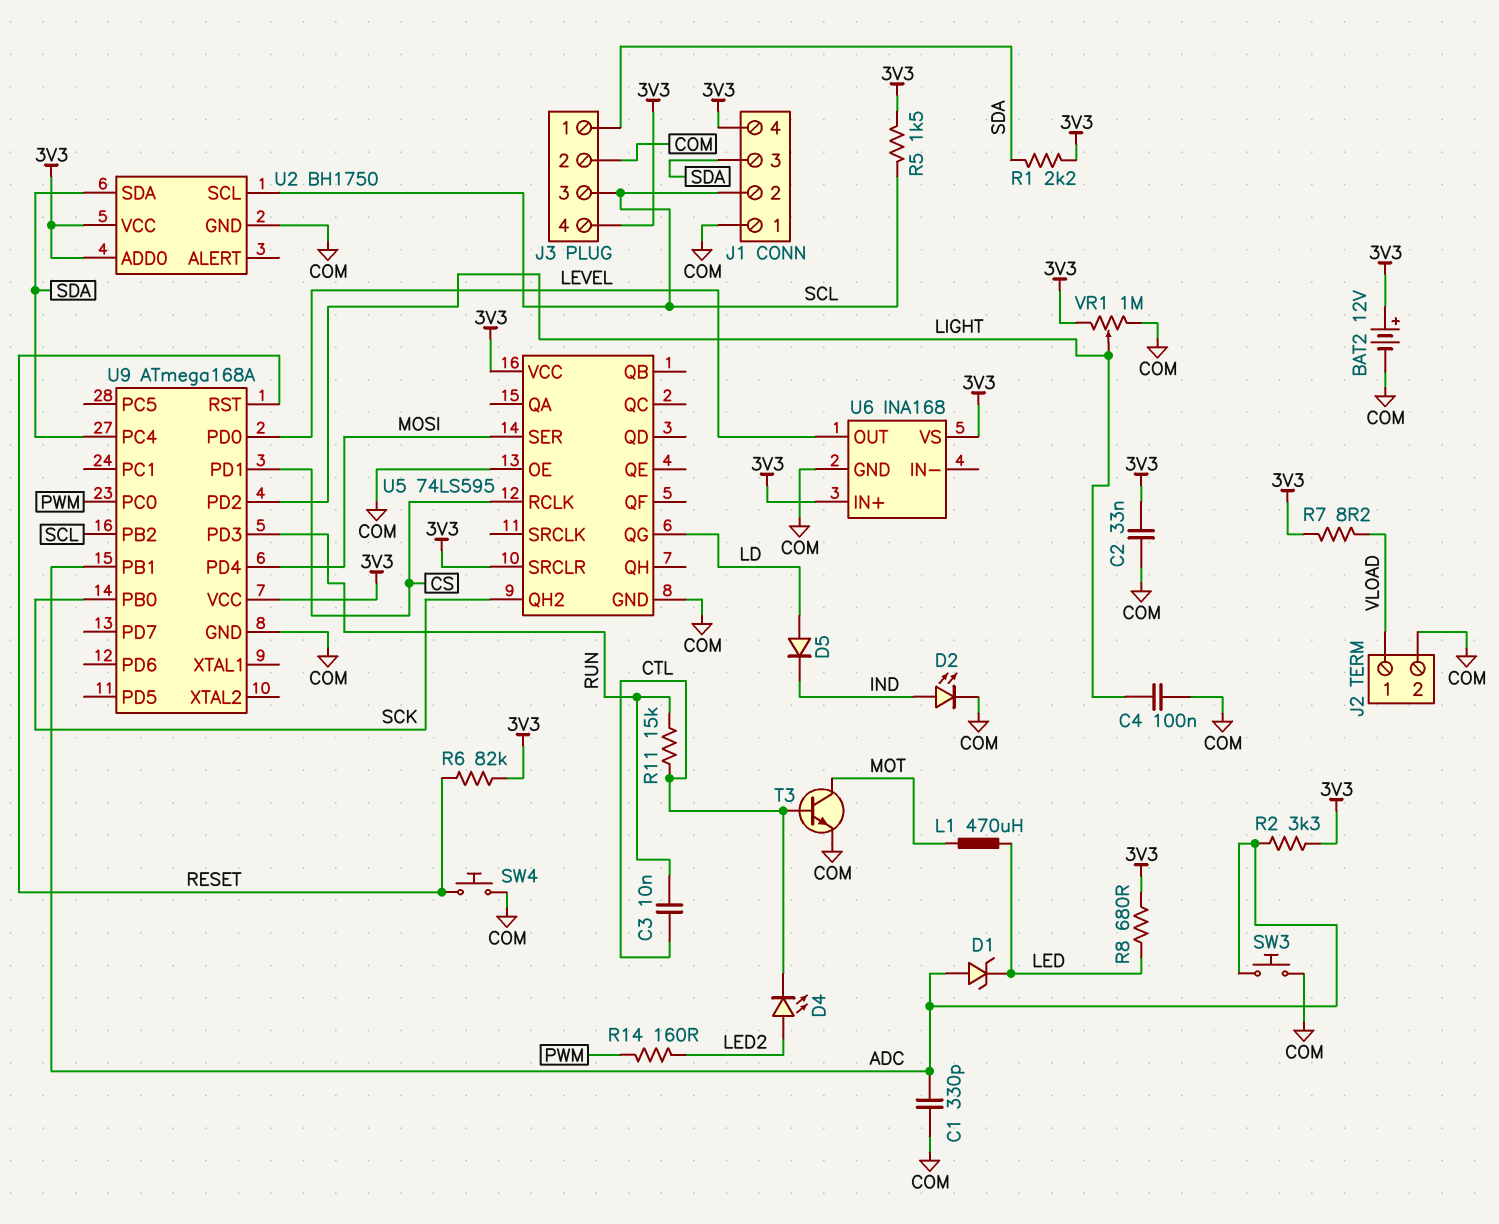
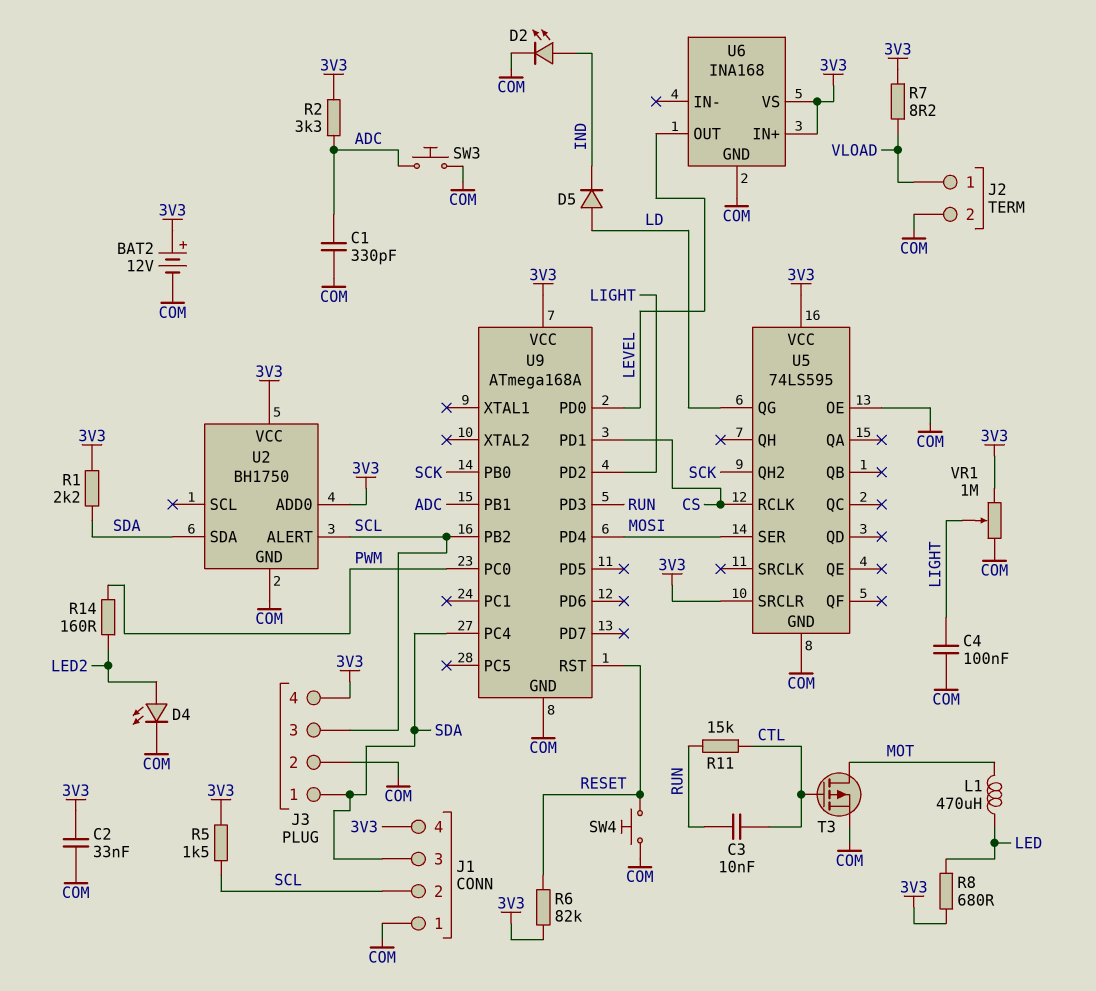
D1: zener (A ADC, K LED) -> none
D4: LED (A LED2, K CTL) -> LED (A LED2, K COM)
T3: NPN (B CTL, C MOT, E COM) -> PMOS (G CTL, D MOT, S COM)
U2 pin ALERT: none -> SCL
U2 pin SCL: SCL -> none

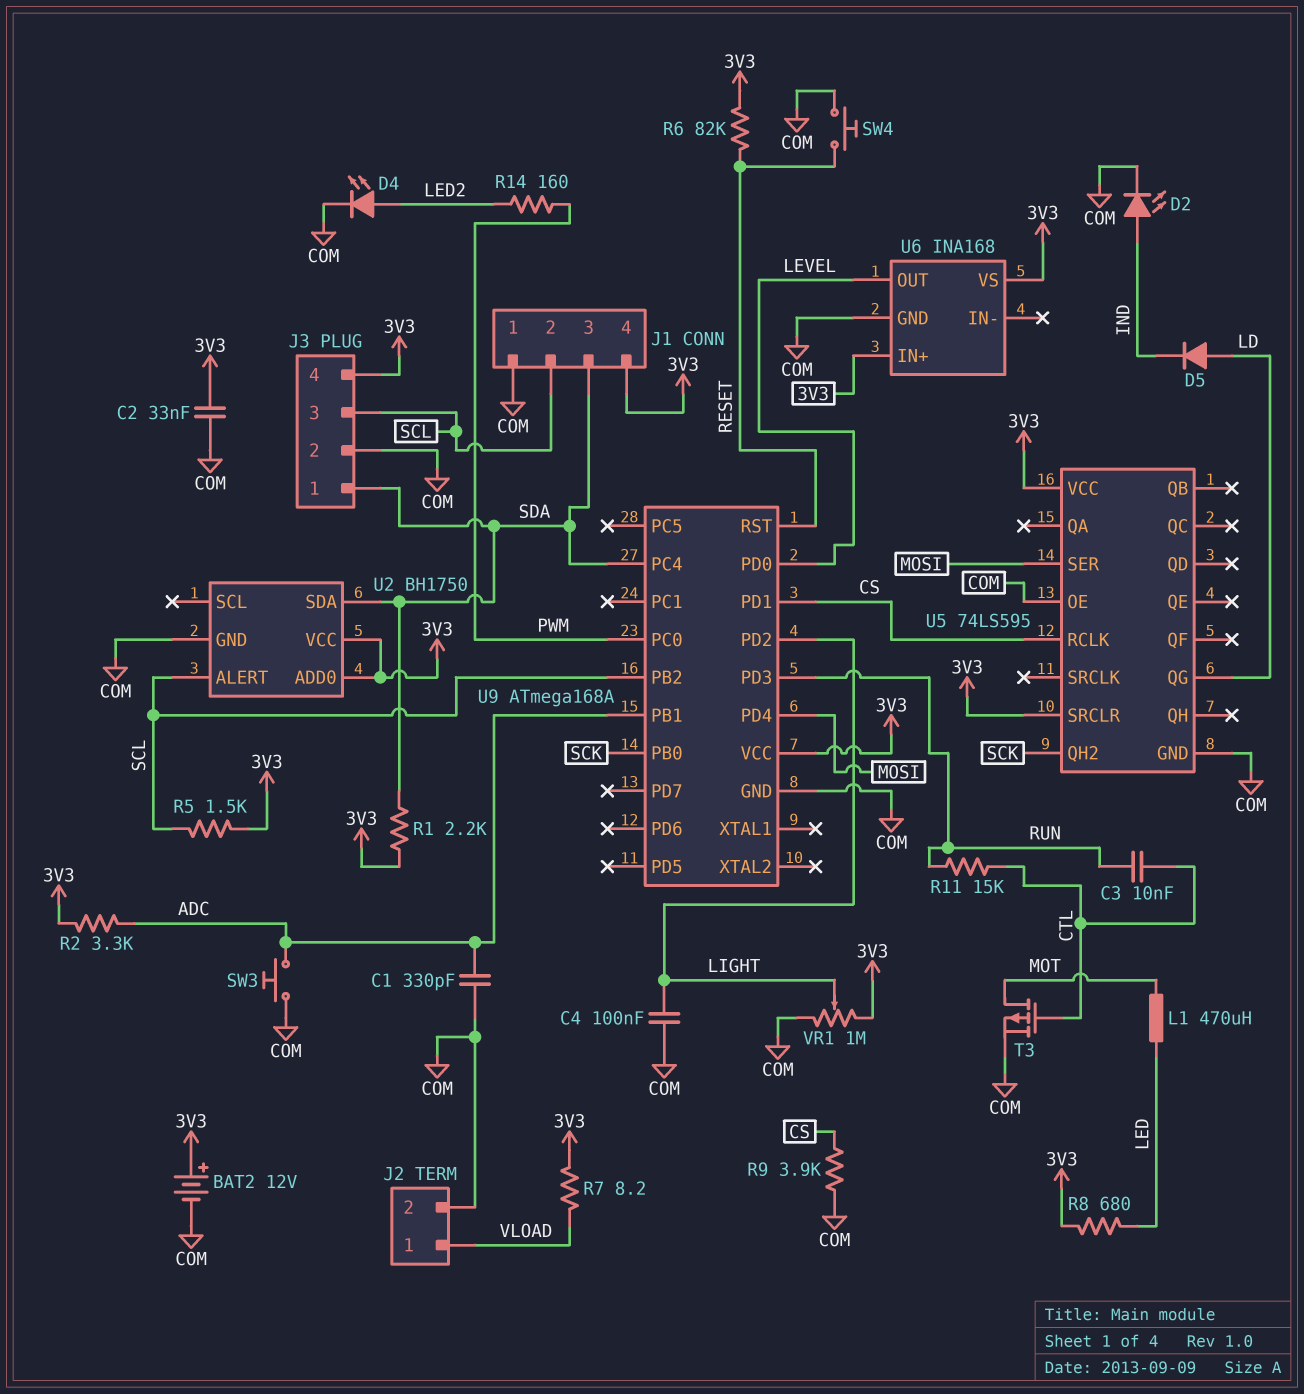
R9: none -> 3.9k (COM, CS)

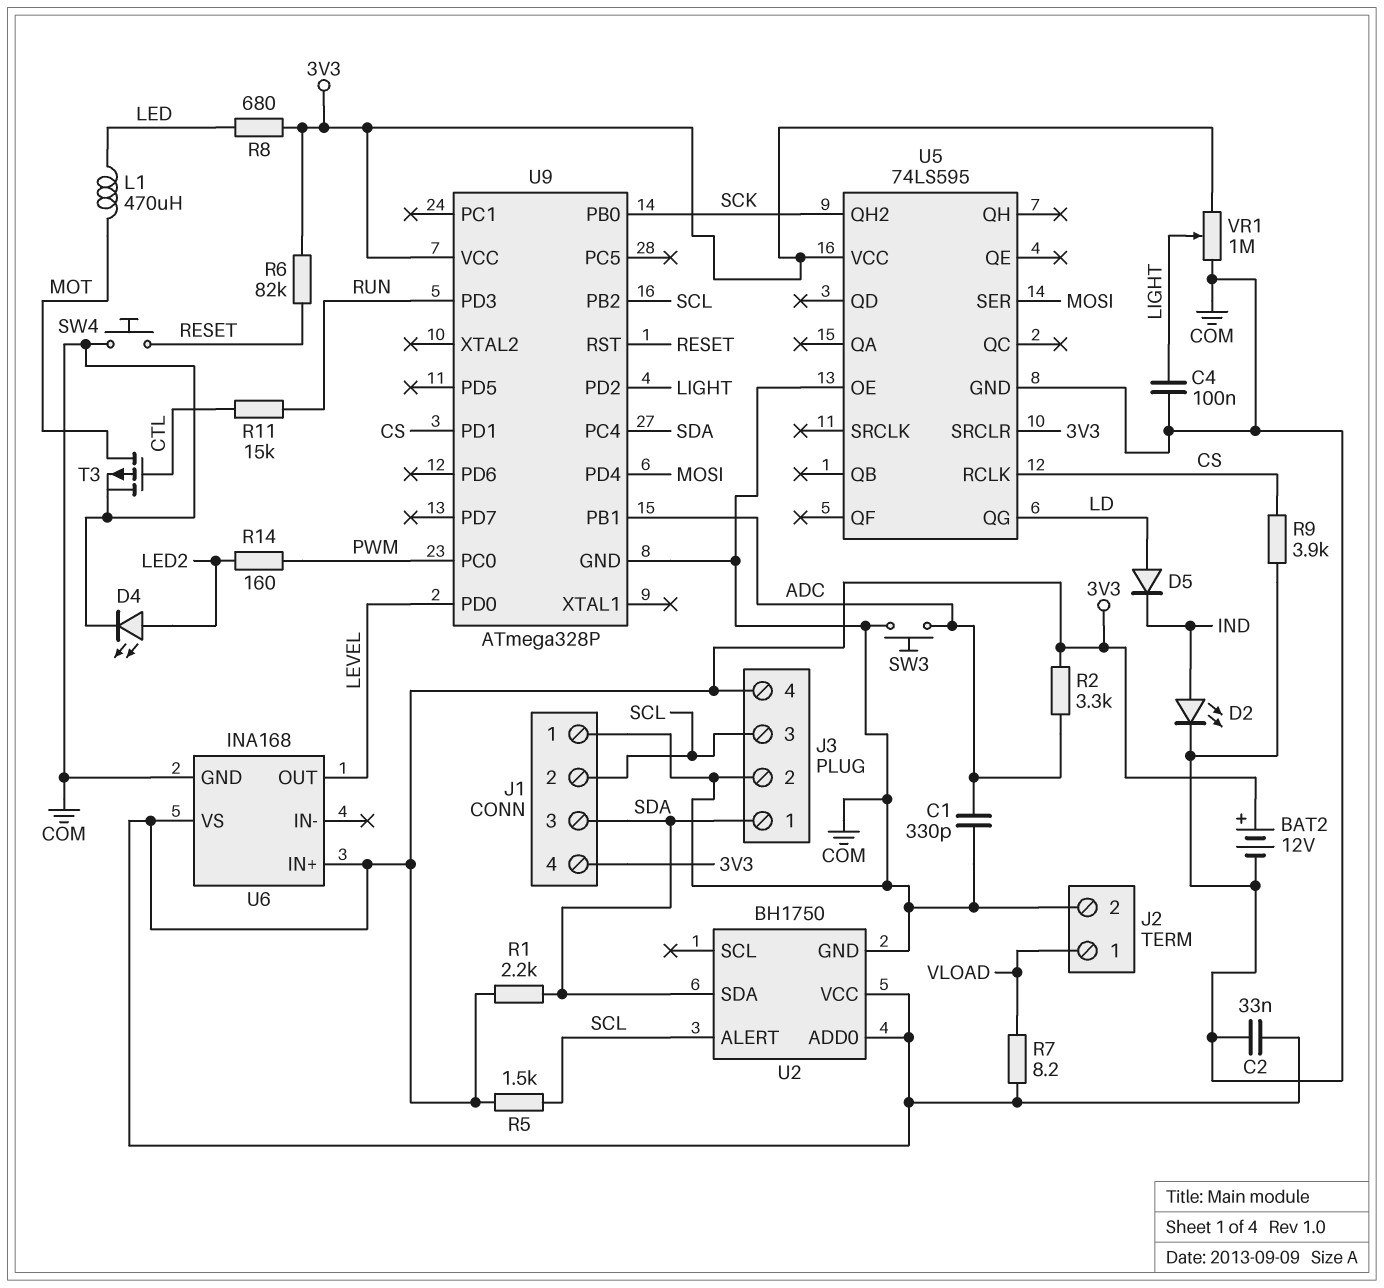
C3: 10nF (CTL, RUN) -> none
U9: ATmega168A -> ATmega328P

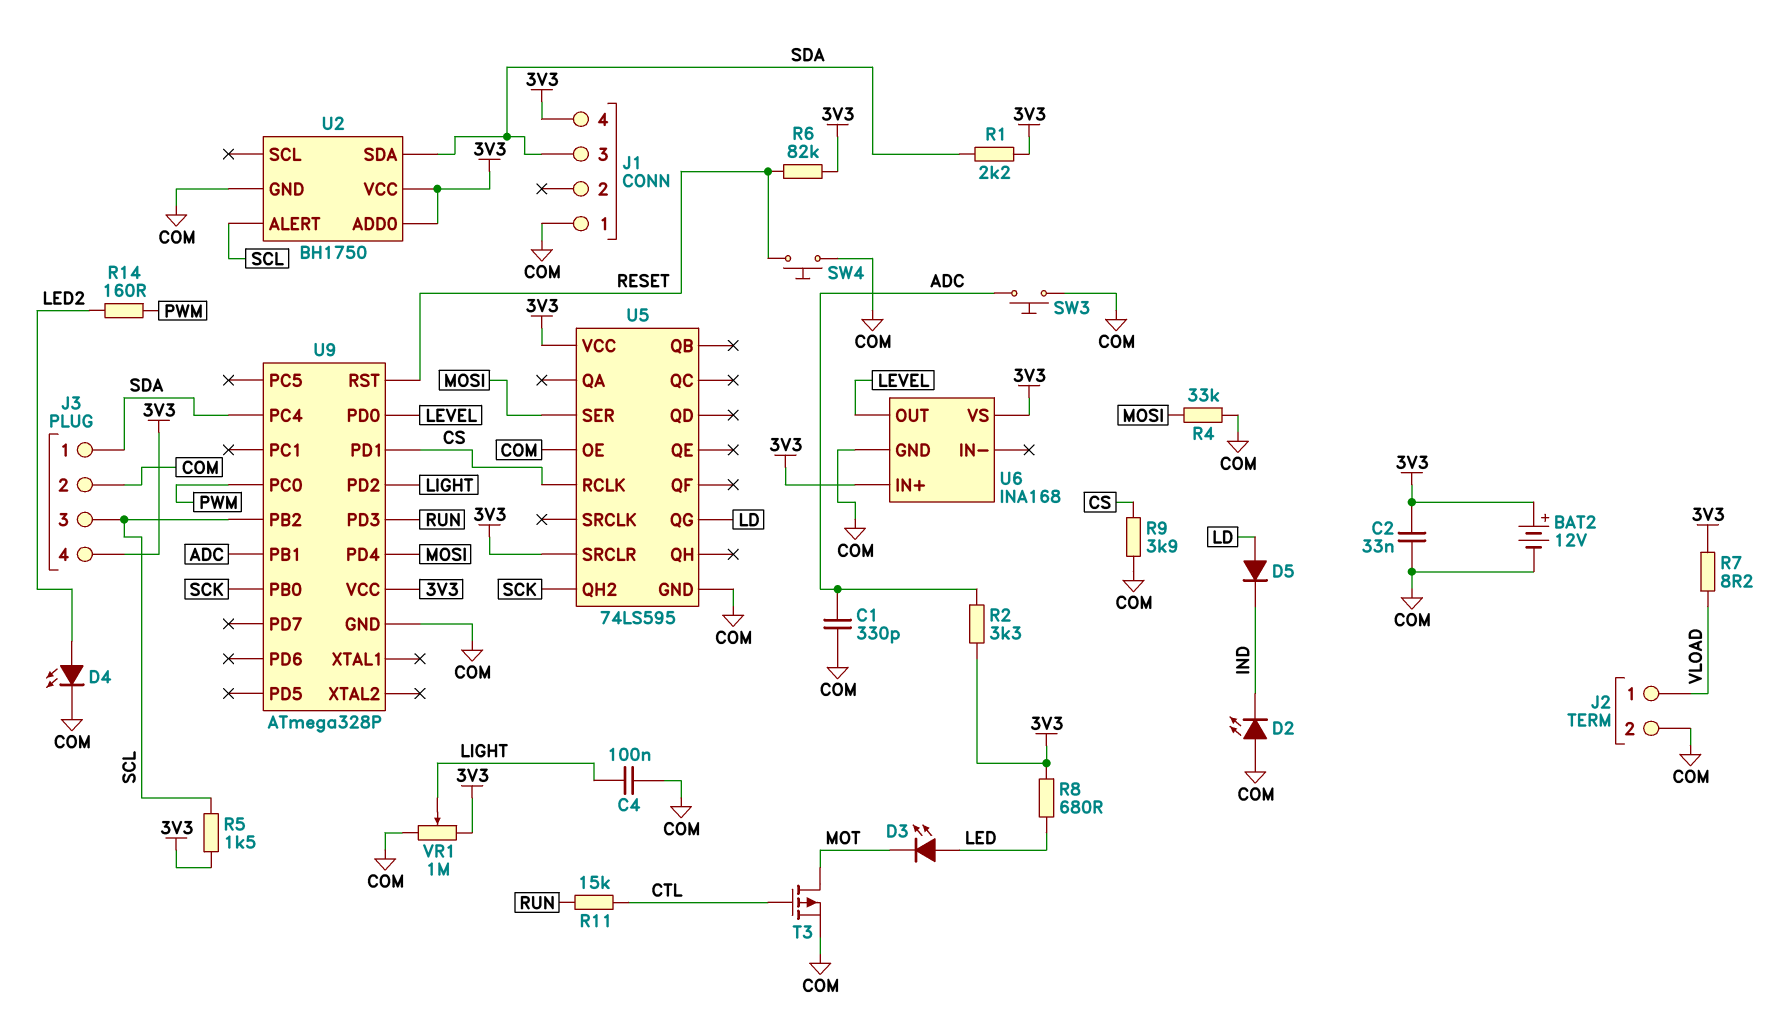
D2: LED (A IND, K COM) -> LED (A COM, K IND)
D3: none -> LED (A LED, K MOT)
J1 pin 2: SCL -> none
L1: 470uH (LED, MOT) -> none
R4: none -> 33k (COM, MOSI)

